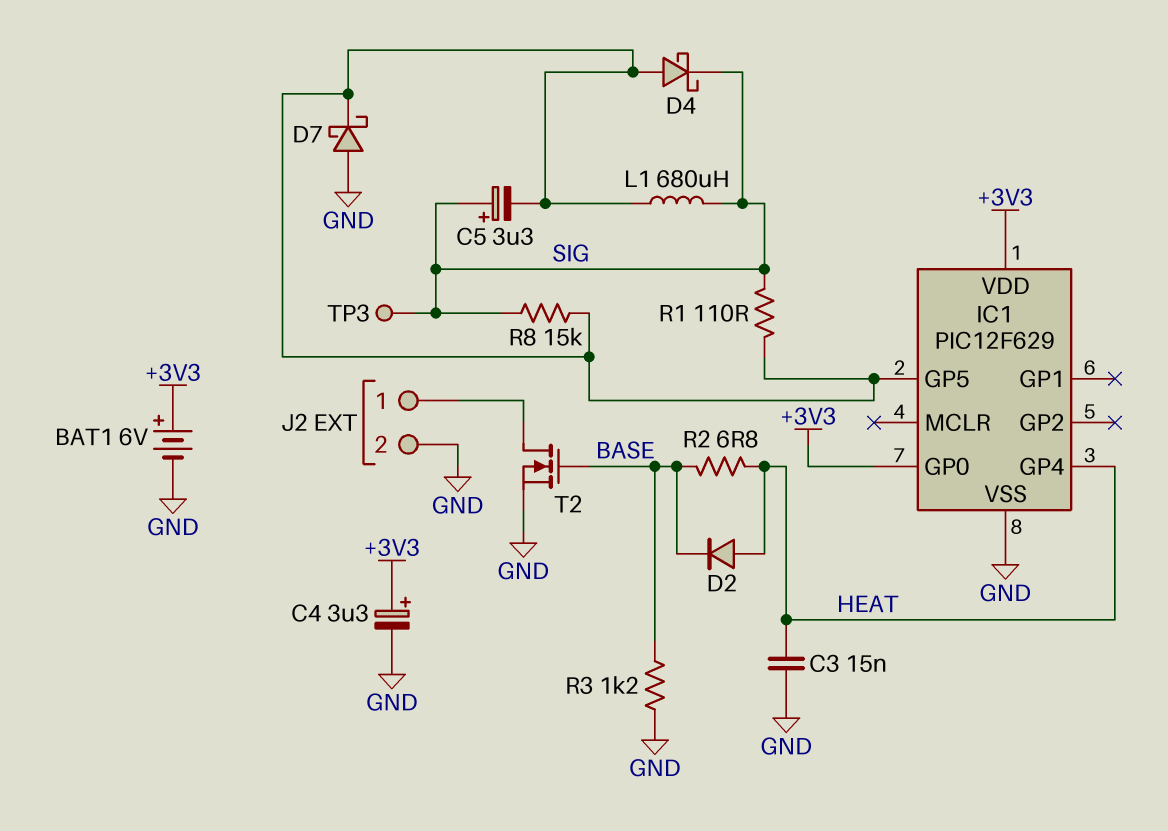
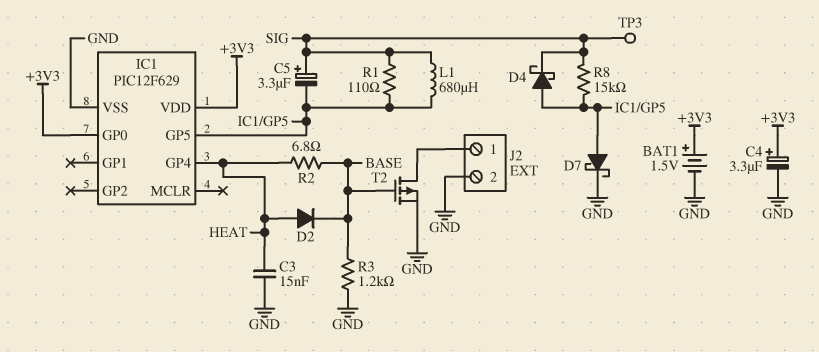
BAT1: 6V (plus +3V3, minus GND) -> 1.5V (plus +3V3, minus GND)
D7: schottky (A GND, K IC1/GP5) -> schottky (A IC1/GP5, K GND)
T2: NMOS (G BASE, D J2/1, S GND) -> PMOS (G BASE, D J2/1, S GND)

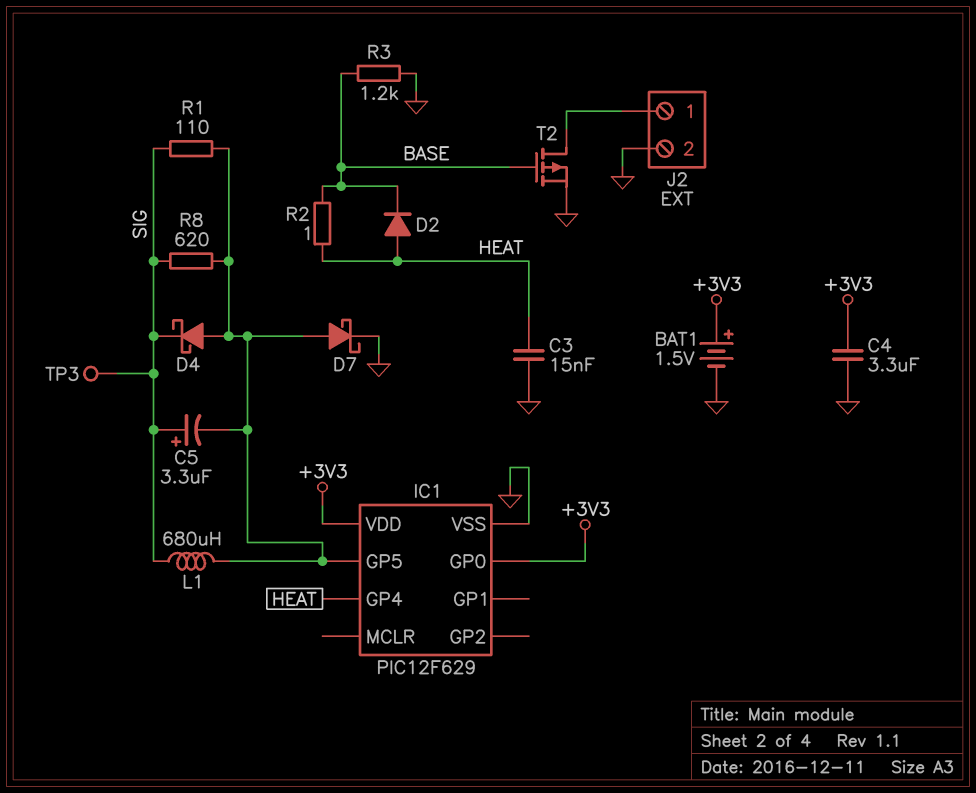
C4: 3.3uF (plus +3V3, minus GND) -> 3.3uF (+3V3, GND)
R2: 6.8 (BASE, HEAT) -> 1 (BASE, HEAT)
R8: 15k (IC1/GP5, SIG) -> 620 (IC1/GP5, SIG)

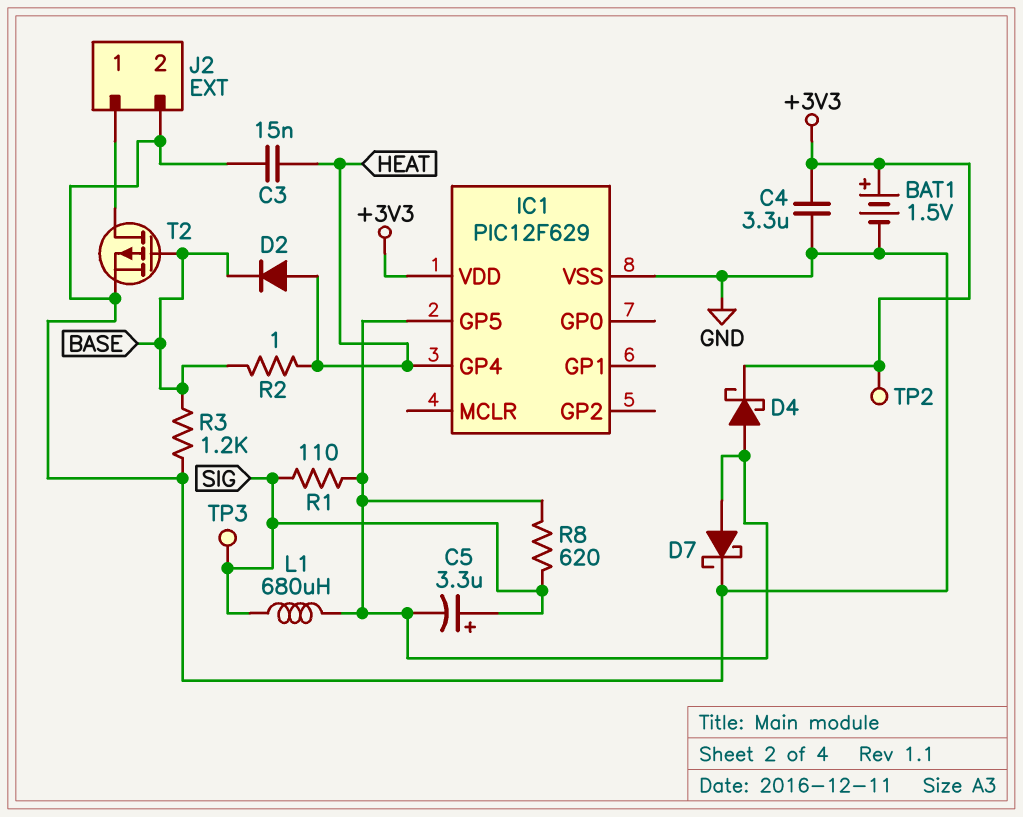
D4: schottky (A IC1/GP5, K SIG) -> schottky (A IC1/GP5, K +3V3)
IC1 pin GP0: +3V3 -> none
TP2: none -> test point (+3V3)

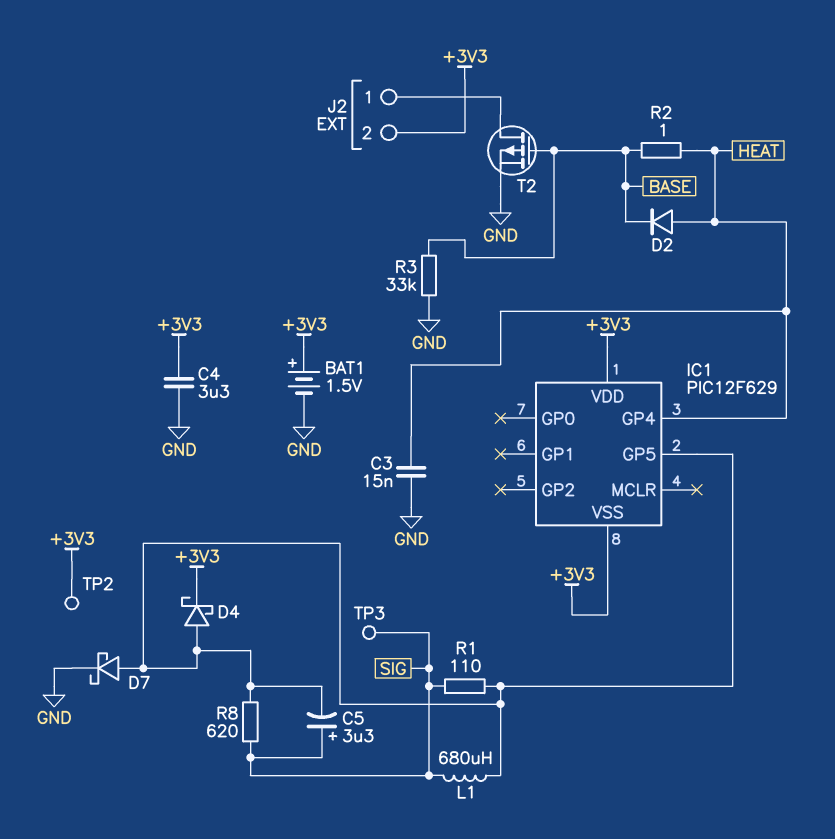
IC1 pin VSS: GND -> +3V3
J2 pin 2: GND -> +3V3
R3: 1.2k (BASE, GND) -> 33k (BASE, GND)

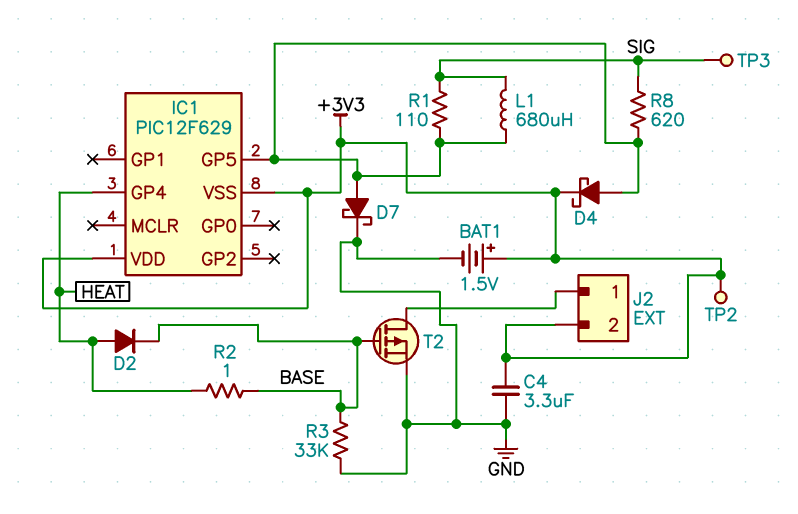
C3: 15nF (GND, HEAT) -> none
C5: 3.3uF (plus SIG, minus IC1/GP5) -> none

